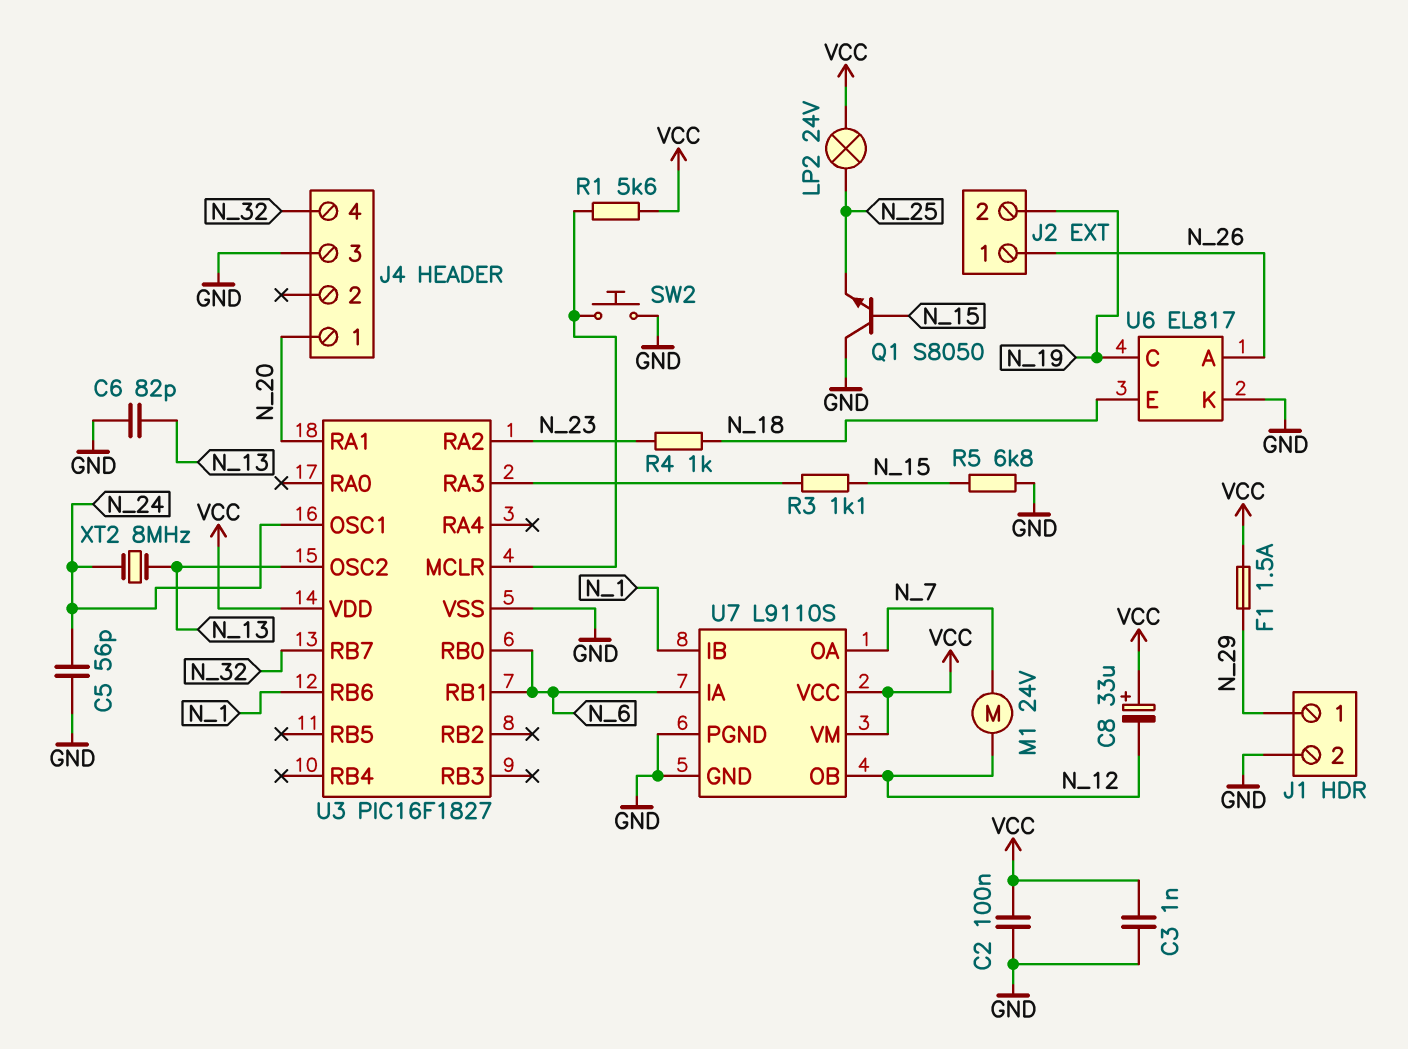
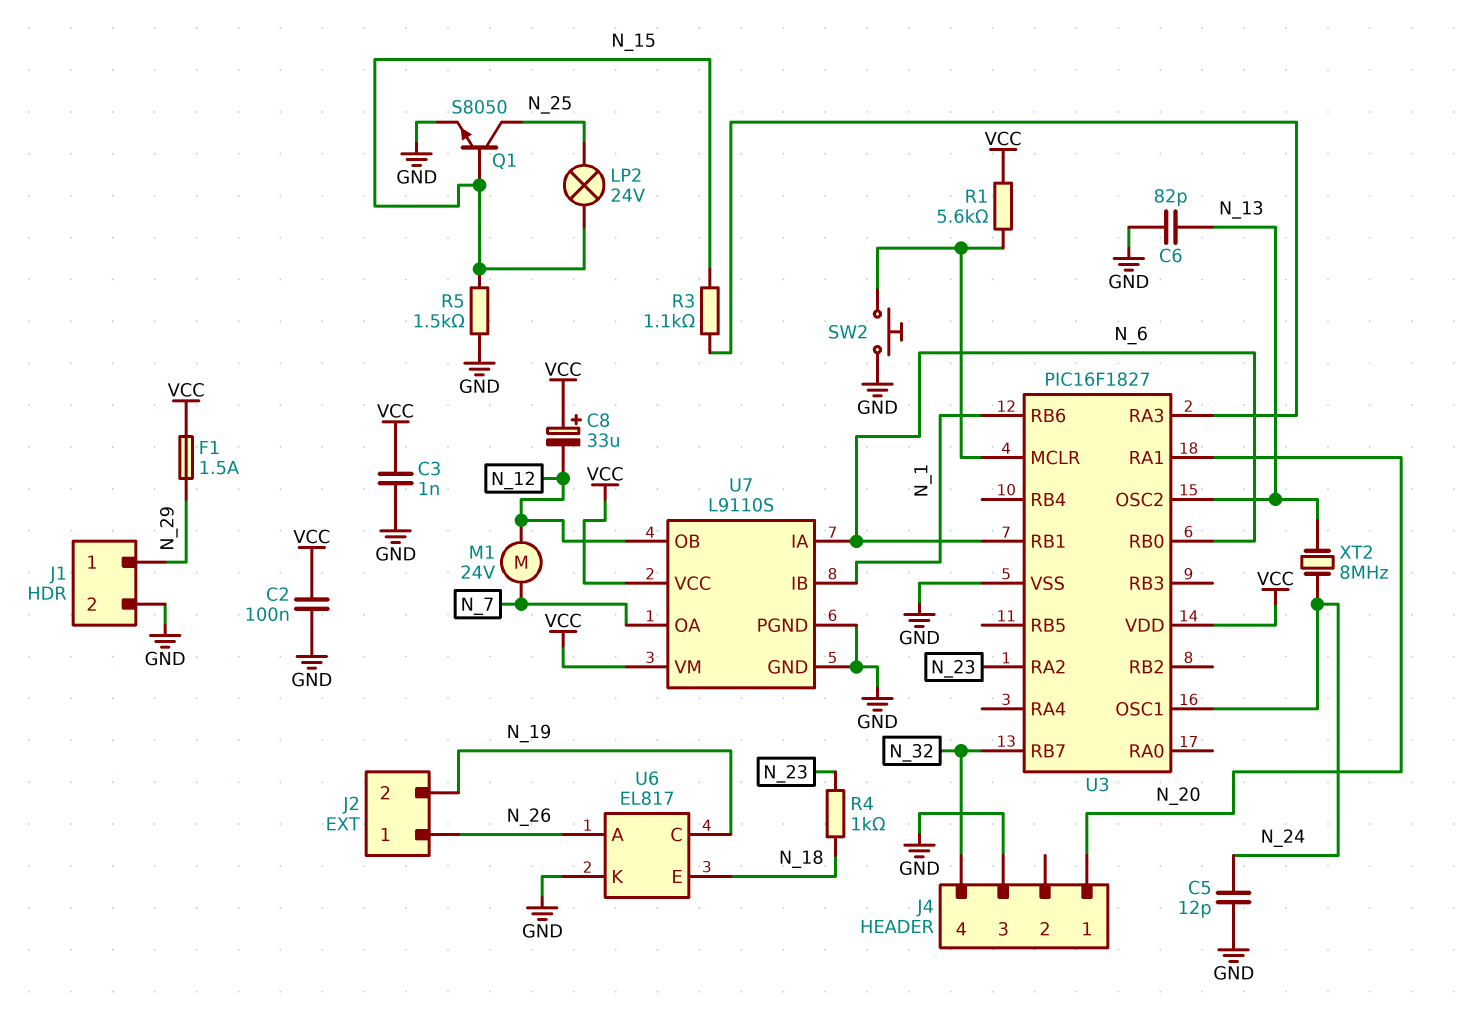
C5: 56pF (GND, N_24) -> 12pF (GND, N_24)
LP2: lamp 24V (N_25, VCC) -> lamp 24V (N_15, N_25)
Q1: NPN S8050 (B N_15, C GND, E N_25) -> NPN S8050 (B N_15, C N_25, E GND)
R5: 6.8k (GND, N_15) -> 1.5k (GND, N_15)

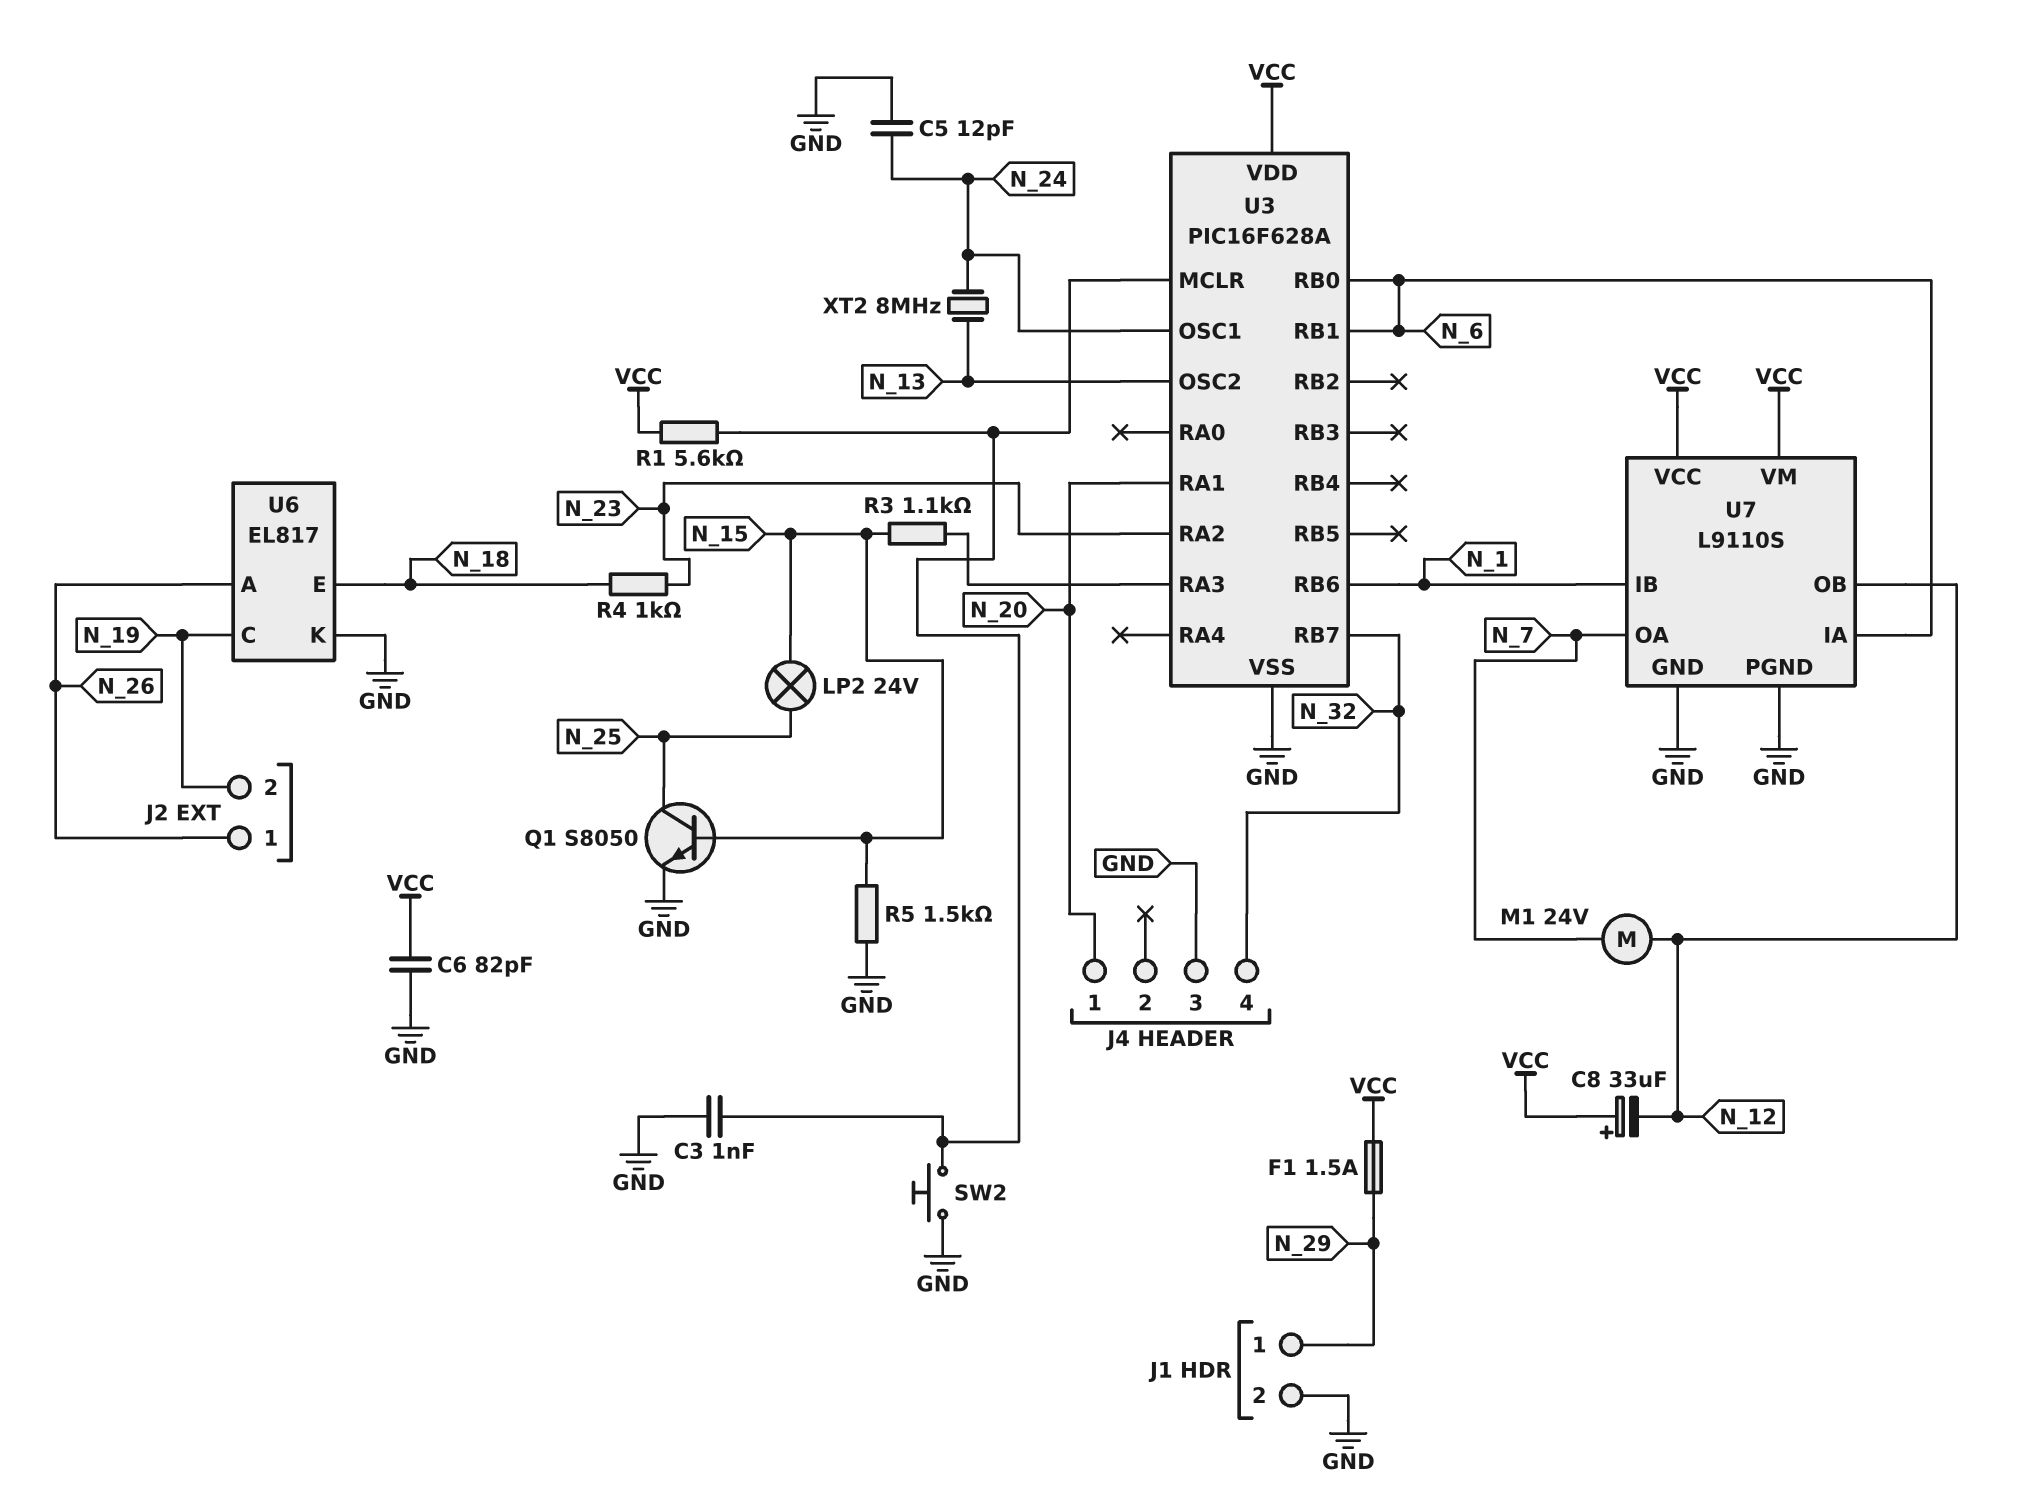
C2: 100nF (GND, VCC) -> none
C3: 1nF (GND, VCC) -> 1nF (GND, U3/MCLR)
C6: 82pF (GND, N_13) -> 82pF (GND, VCC)
U3: PIC16F1827 -> PIC16F628A

